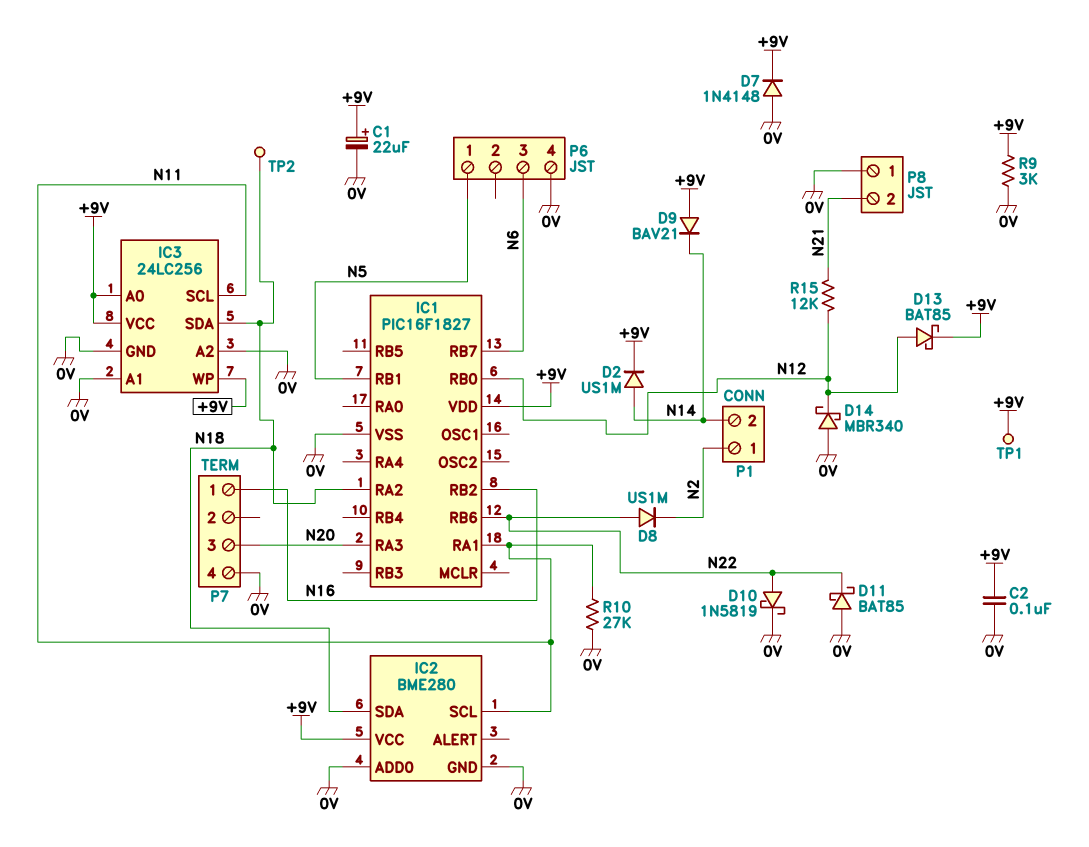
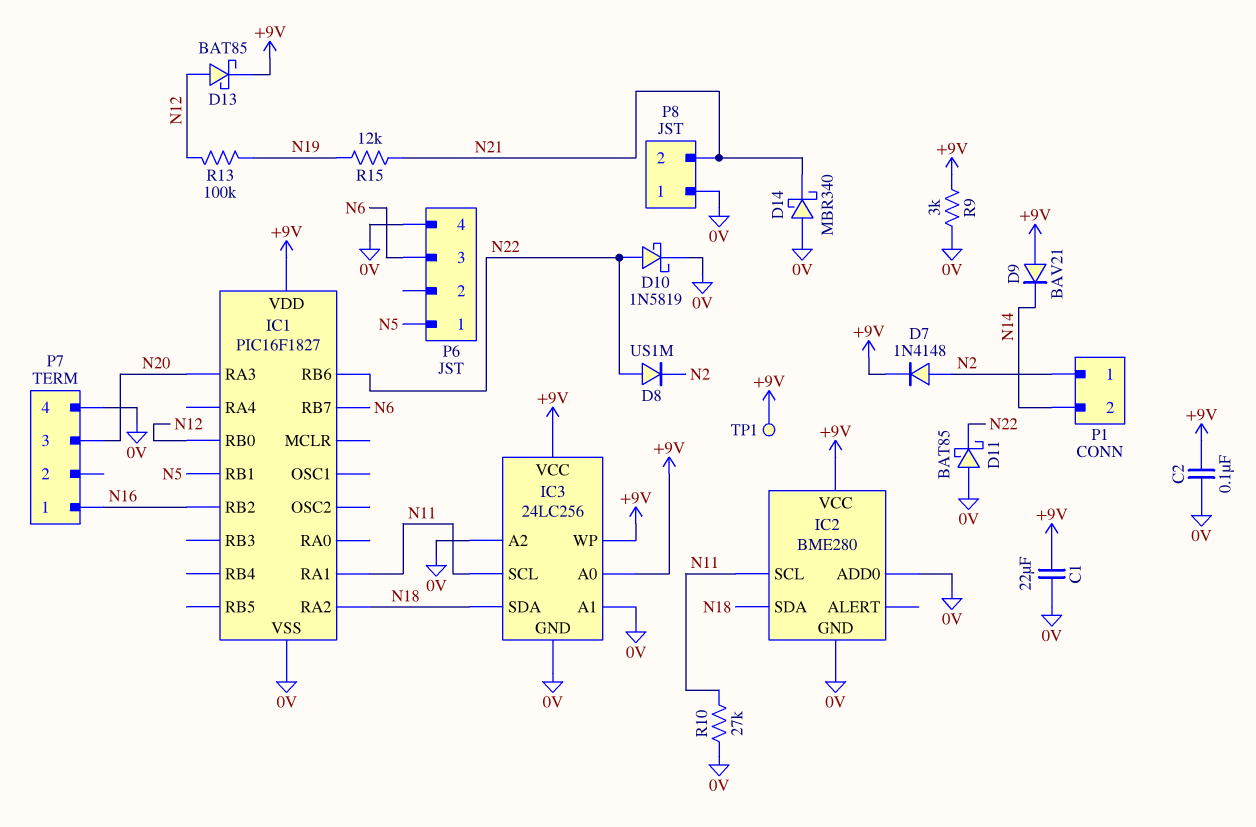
C1: 22uF (plus +9V, minus 0V) -> 22uF (+9V, 0V)
D2: diode US1M (A N14, K +9V) -> none
D7: diode 1N4148 (A 0V, K +9V) -> diode 1N4148 (A N2, K +9V)
D14: schottky MBR340 (A 0V, K N12) -> schottky MBR340 (A 0V, K N21)
R13: none -> 100k (N12, N19)
R15: 12k (N12, N21) -> 12k (N19, N21)
TP2: test point (N18) -> none

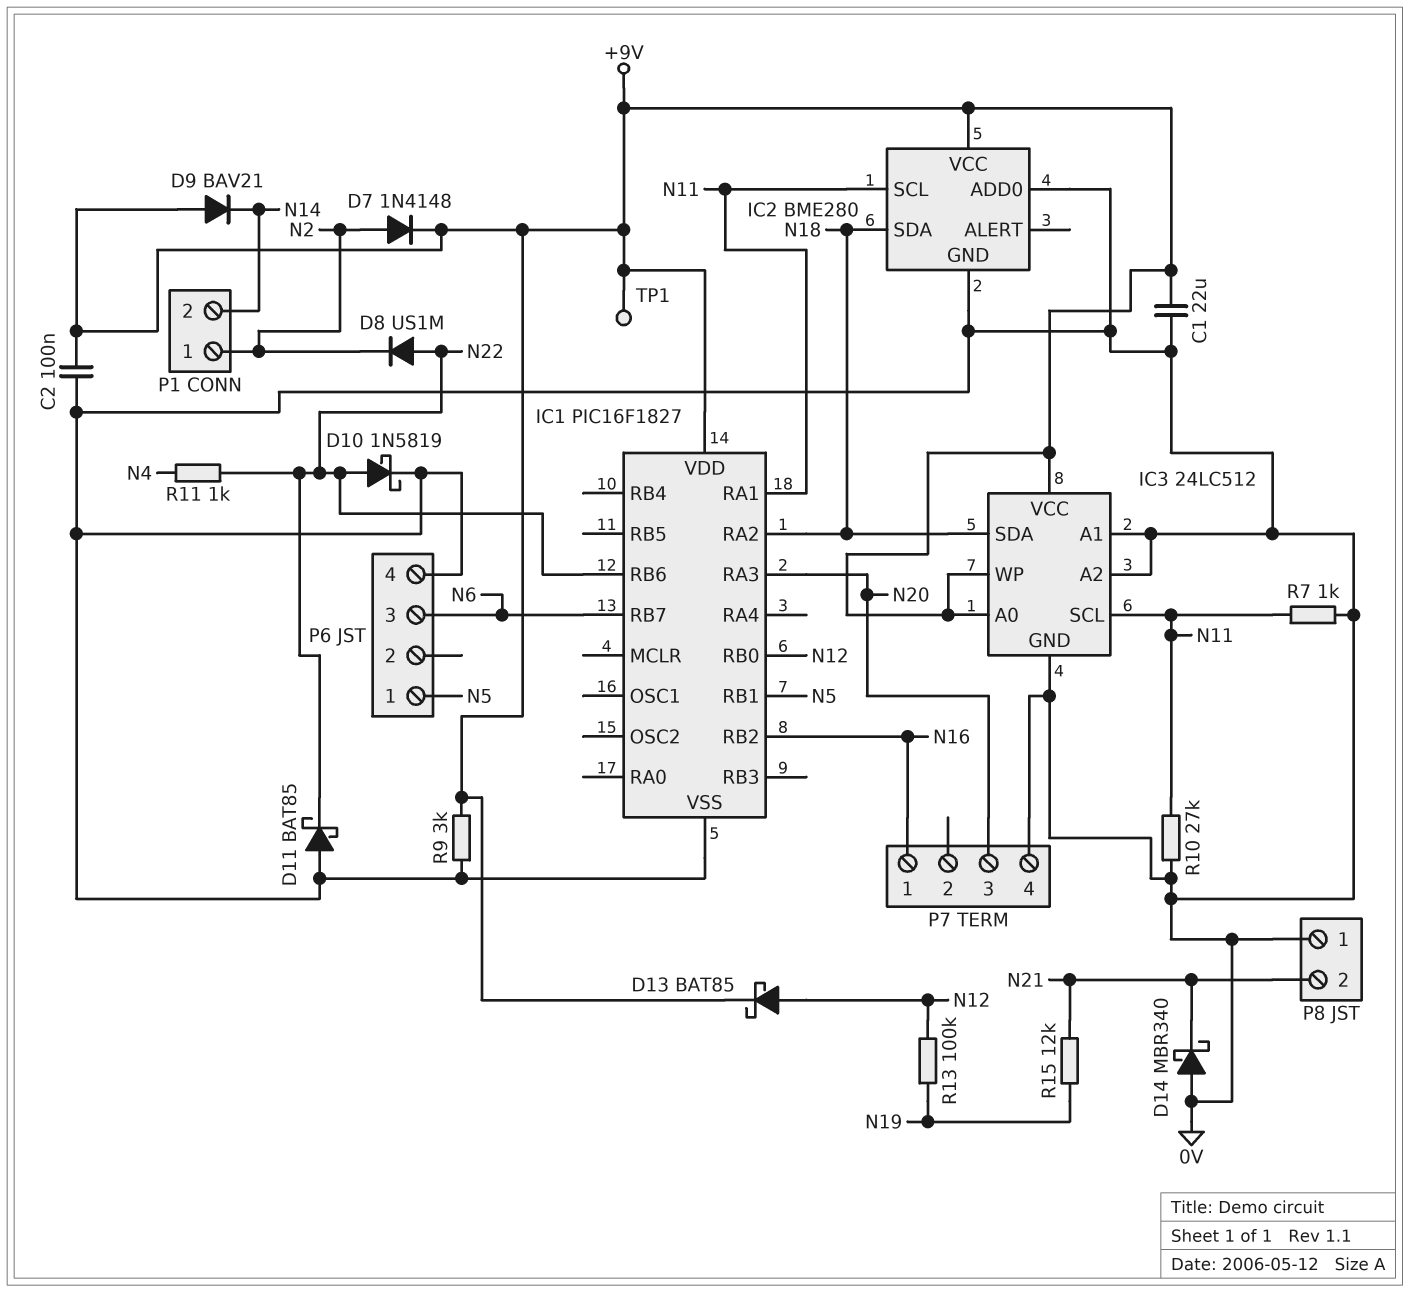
IC3: 24LC256 -> 24LC512
R7: none -> 1k (0V, N11)
R11: none -> 1k (N4, N22)

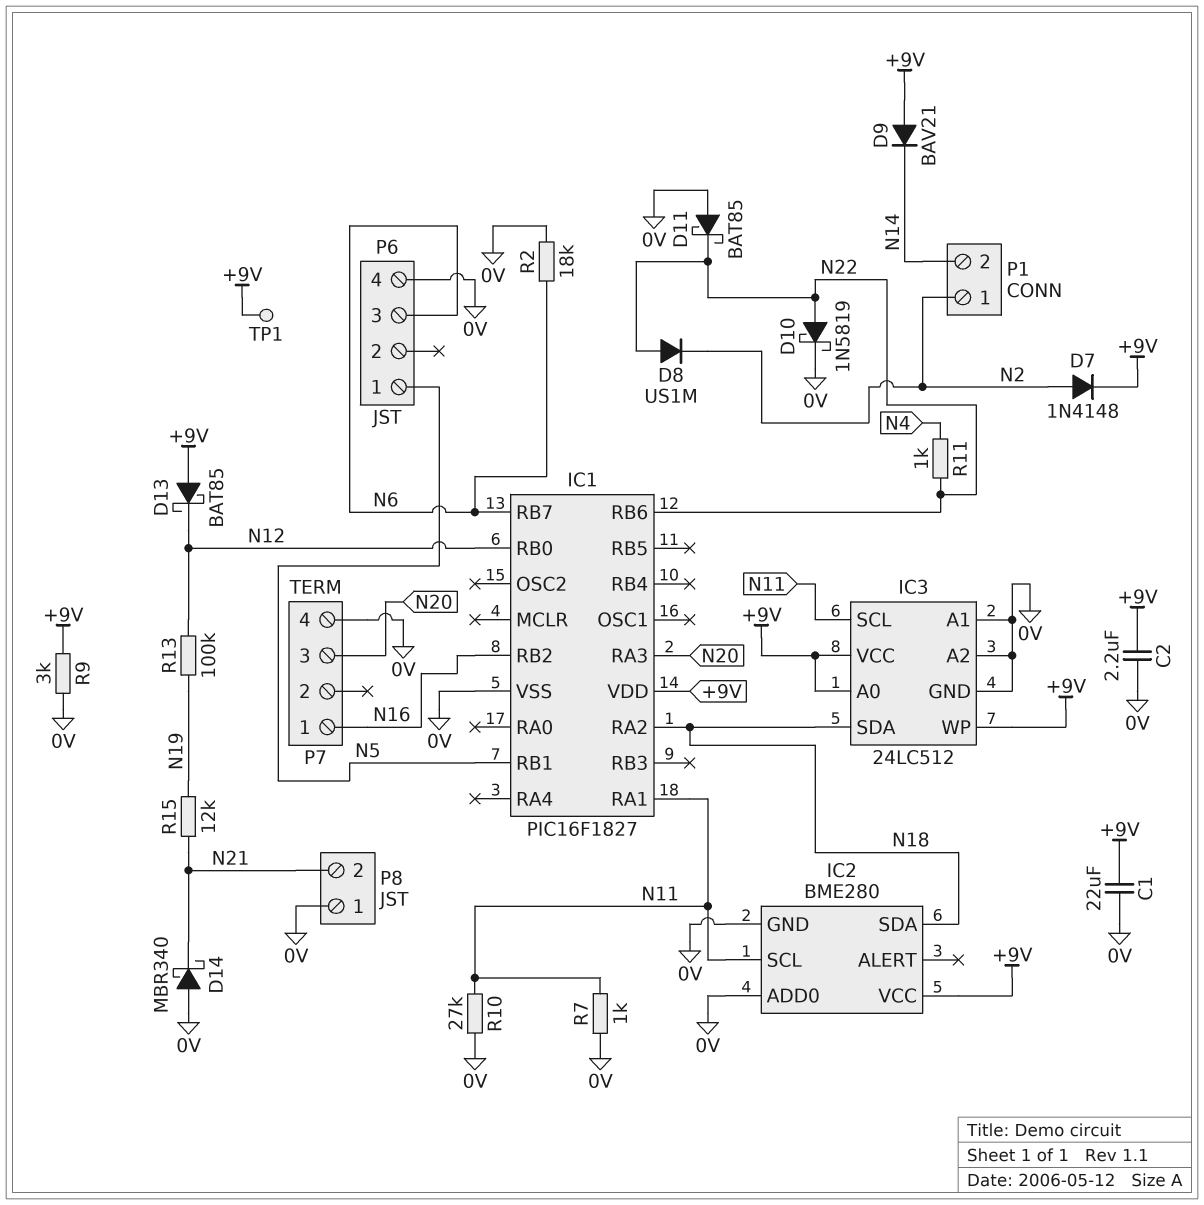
C2: 100nF (+9V, 0V) -> 2.2uF (+9V, 0V)
D13: schottky BAT85 (A N12, K +9V) -> schottky BAT85 (A +9V, K N12)
R2: none -> 18k (0V, N6)

